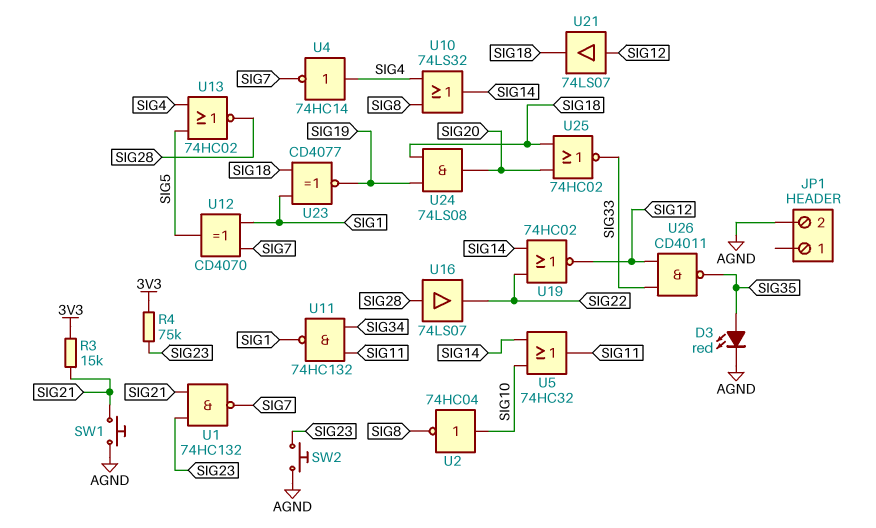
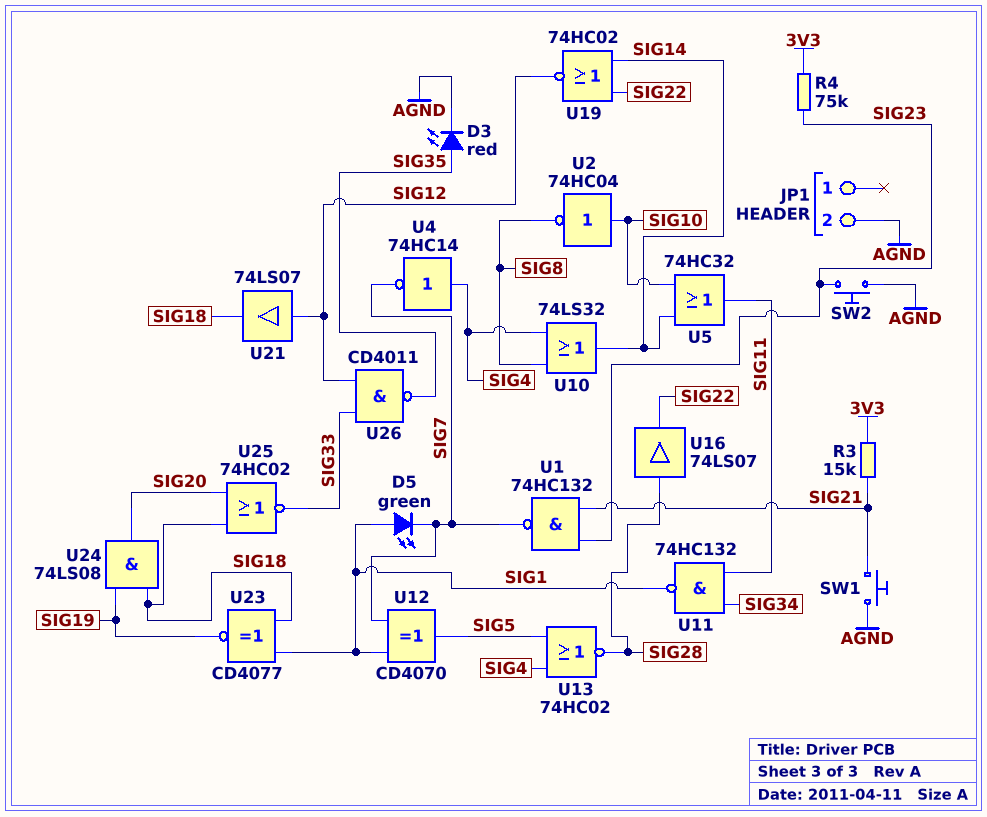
D5: none -> LED green (A SIG1, K SIG7)

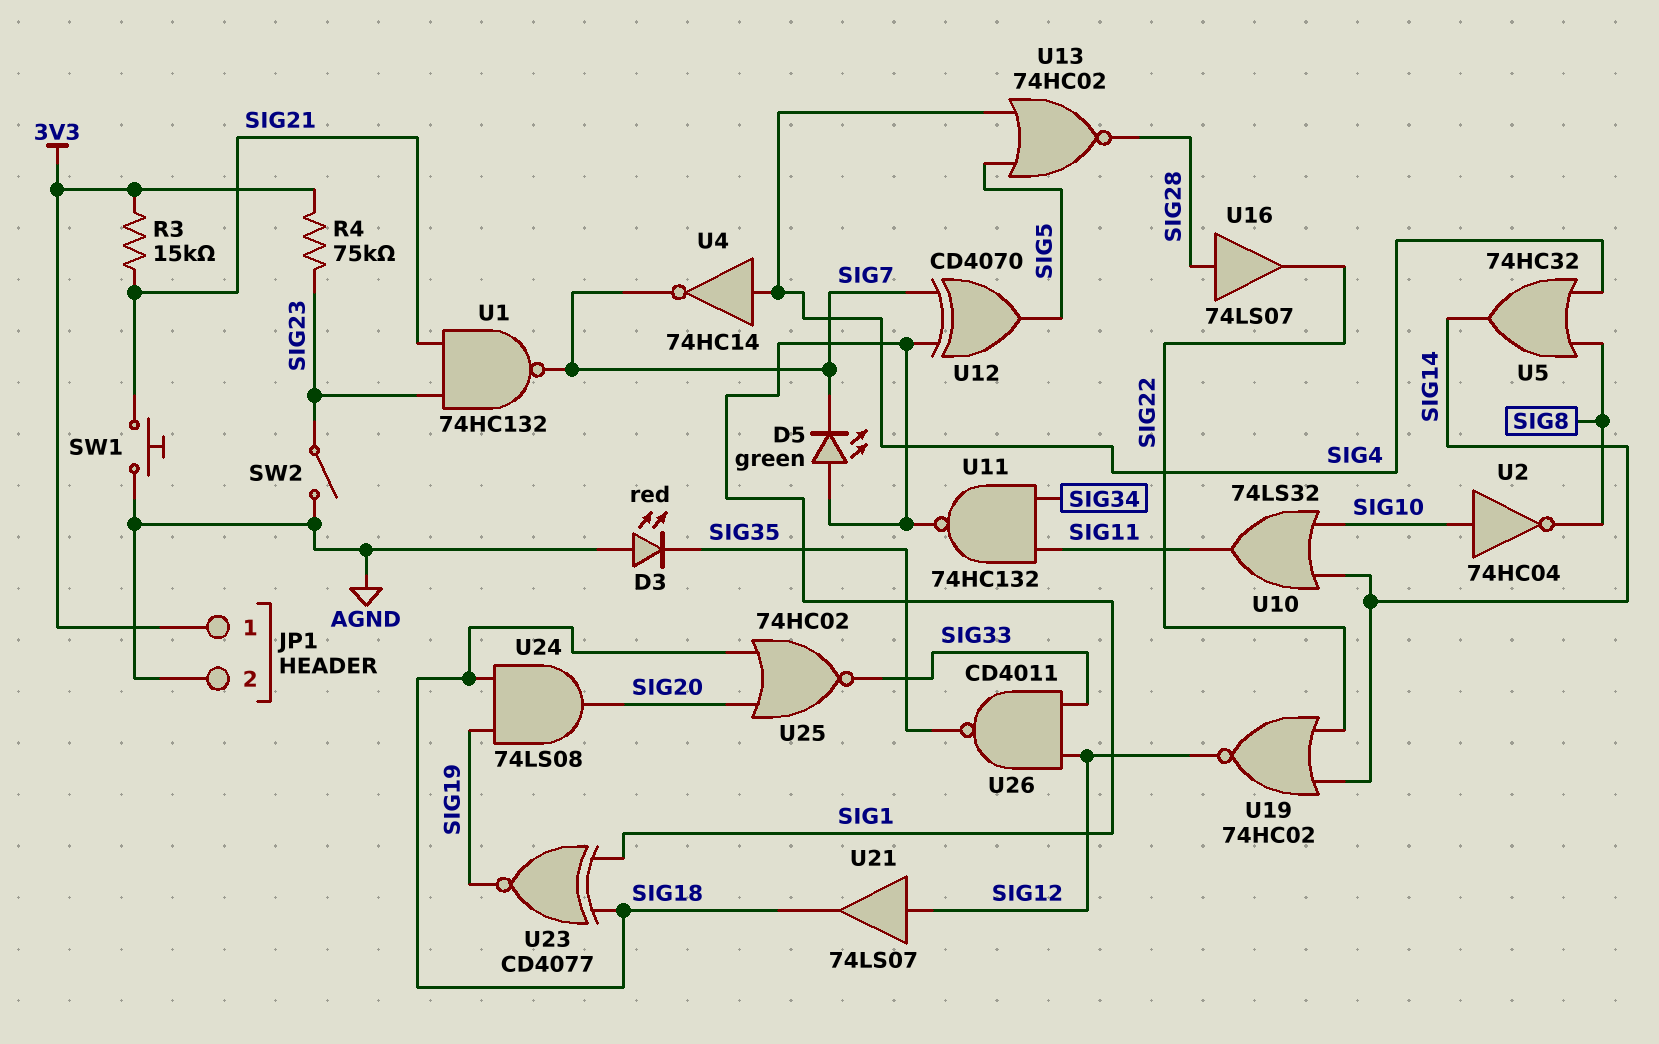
D3: LED red (A SIG35, K AGND) -> LED red (A AGND, K SIG35)
JP1 pin 1: none -> 3V3
SW2: button (AGND, SIG23) -> switch (AGND, SIG23)
U5: OR 74HC32 (in SIG10, in SIG14, out SIG11) -> OR 74HC32 (in SIG4, in SIG8, out SIG14)
U10: OR 74LS32 (in SIG4, in SIG8, out SIG14) -> OR 74LS32 (in SIG10, in SIG14, out SIG11)

